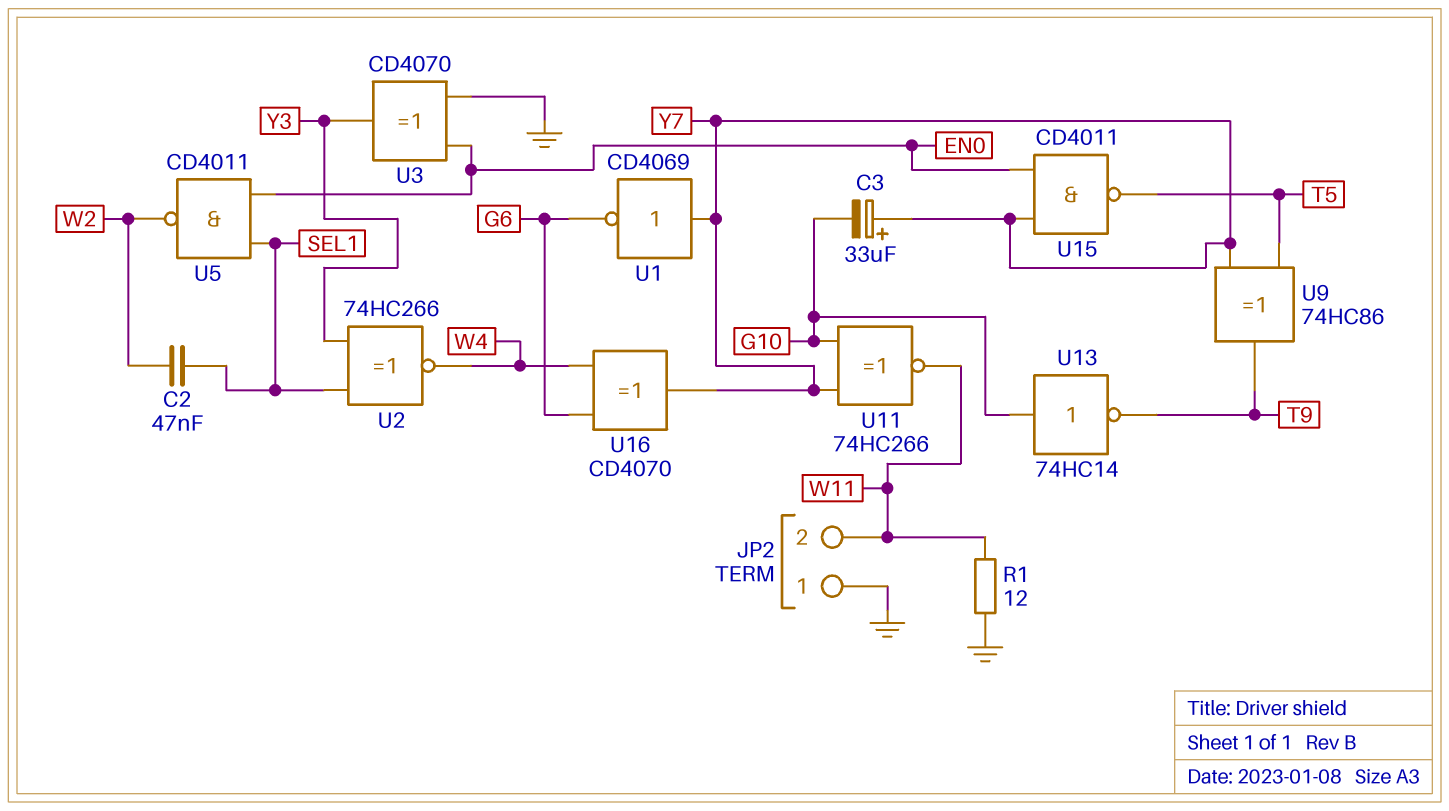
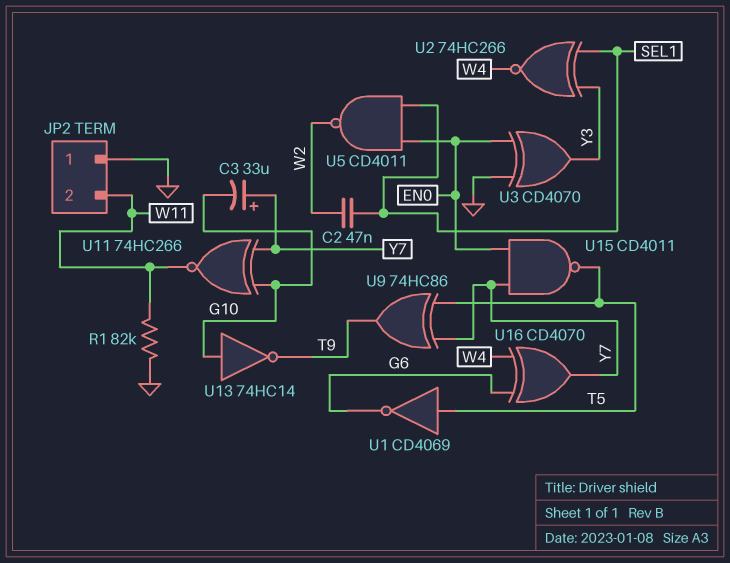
R1: 12 (GND, W11) -> 82k (GND, W11)
U1: NOT CD4069 (in Y7, out G6) -> NOT CD4069 (in T5, out G6)

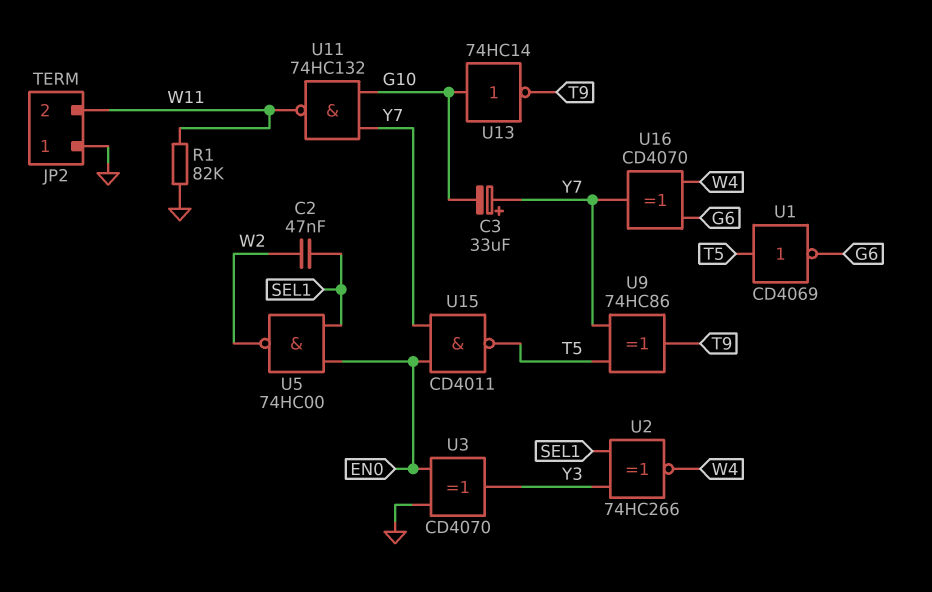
U5: NAND CD4011 (in EN0, in SEL1, out W2) -> NAND 74HC00 (in EN0, in SEL1, out W2)
U11: XNOR 74HC266 (in G10, in Y7, out W11) -> NAND 74HC132 (in G10, in Y7, out W11)

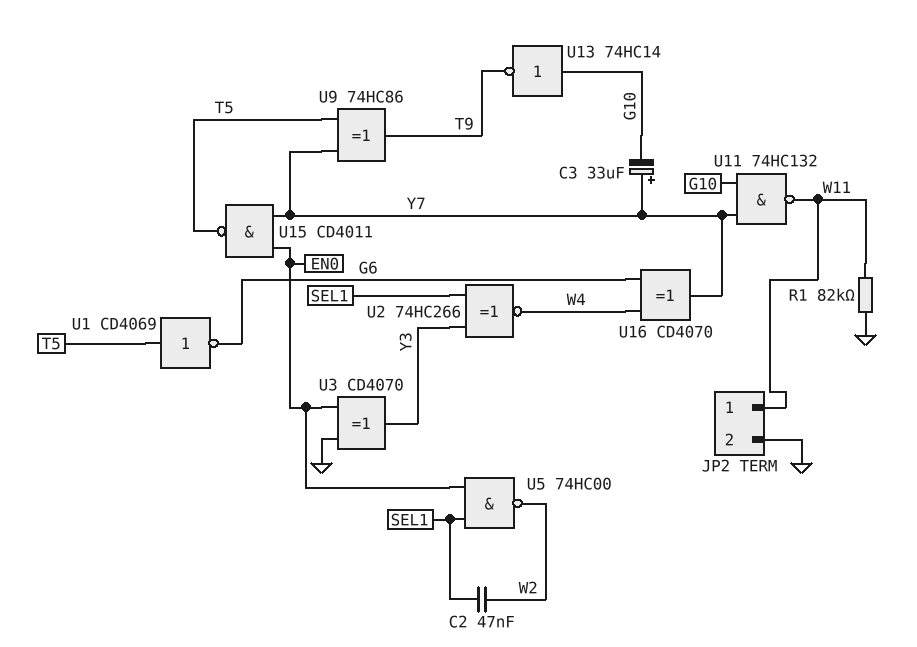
JP2 pin 1: GND -> W11
JP2 pin 2: W11 -> GND

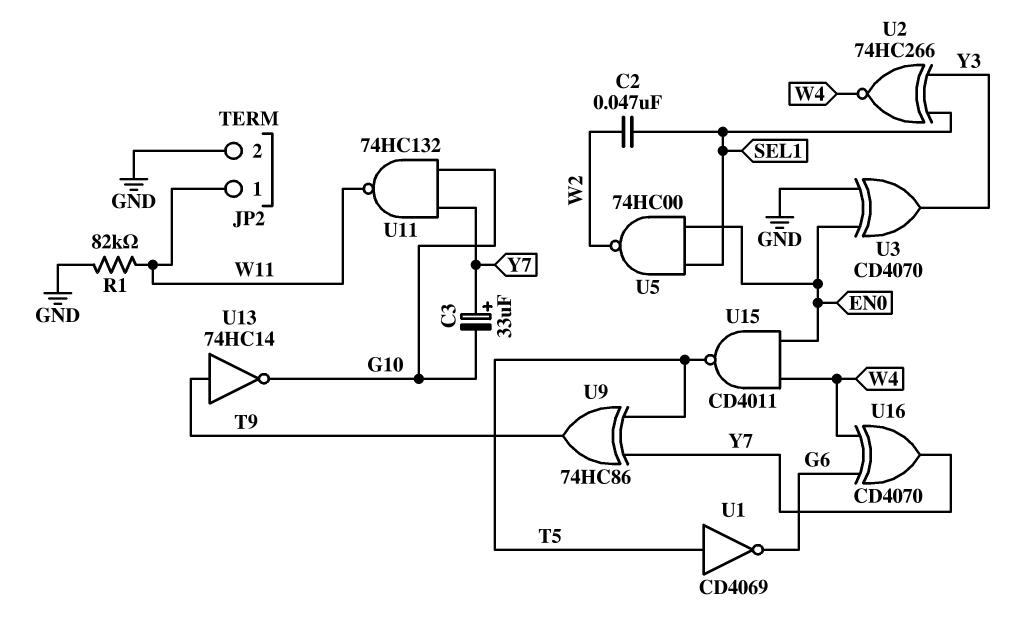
U13: NOT 74HC14 (in G10, out T9) -> NOT 74HC14 (in T9, out G10)
U15: NAND CD4011 (in EN0, in Y7, out T5) -> NAND CD4011 (in EN0, in W4, out T5)

